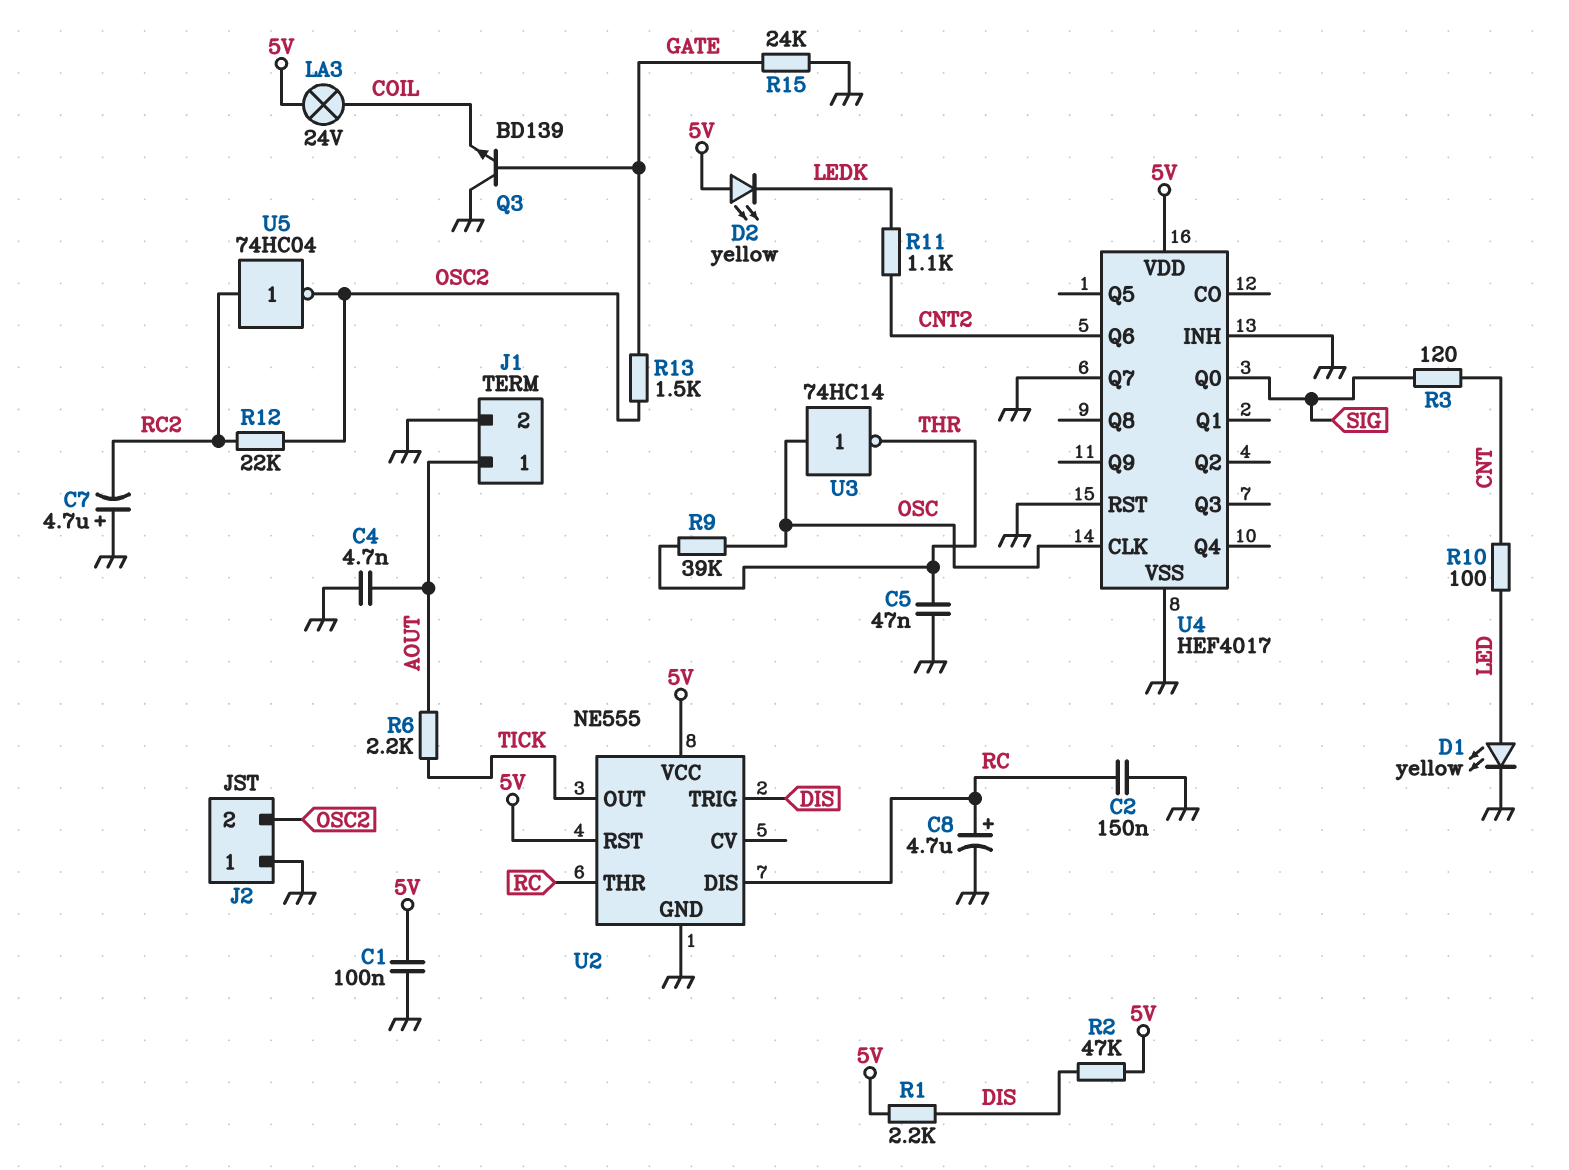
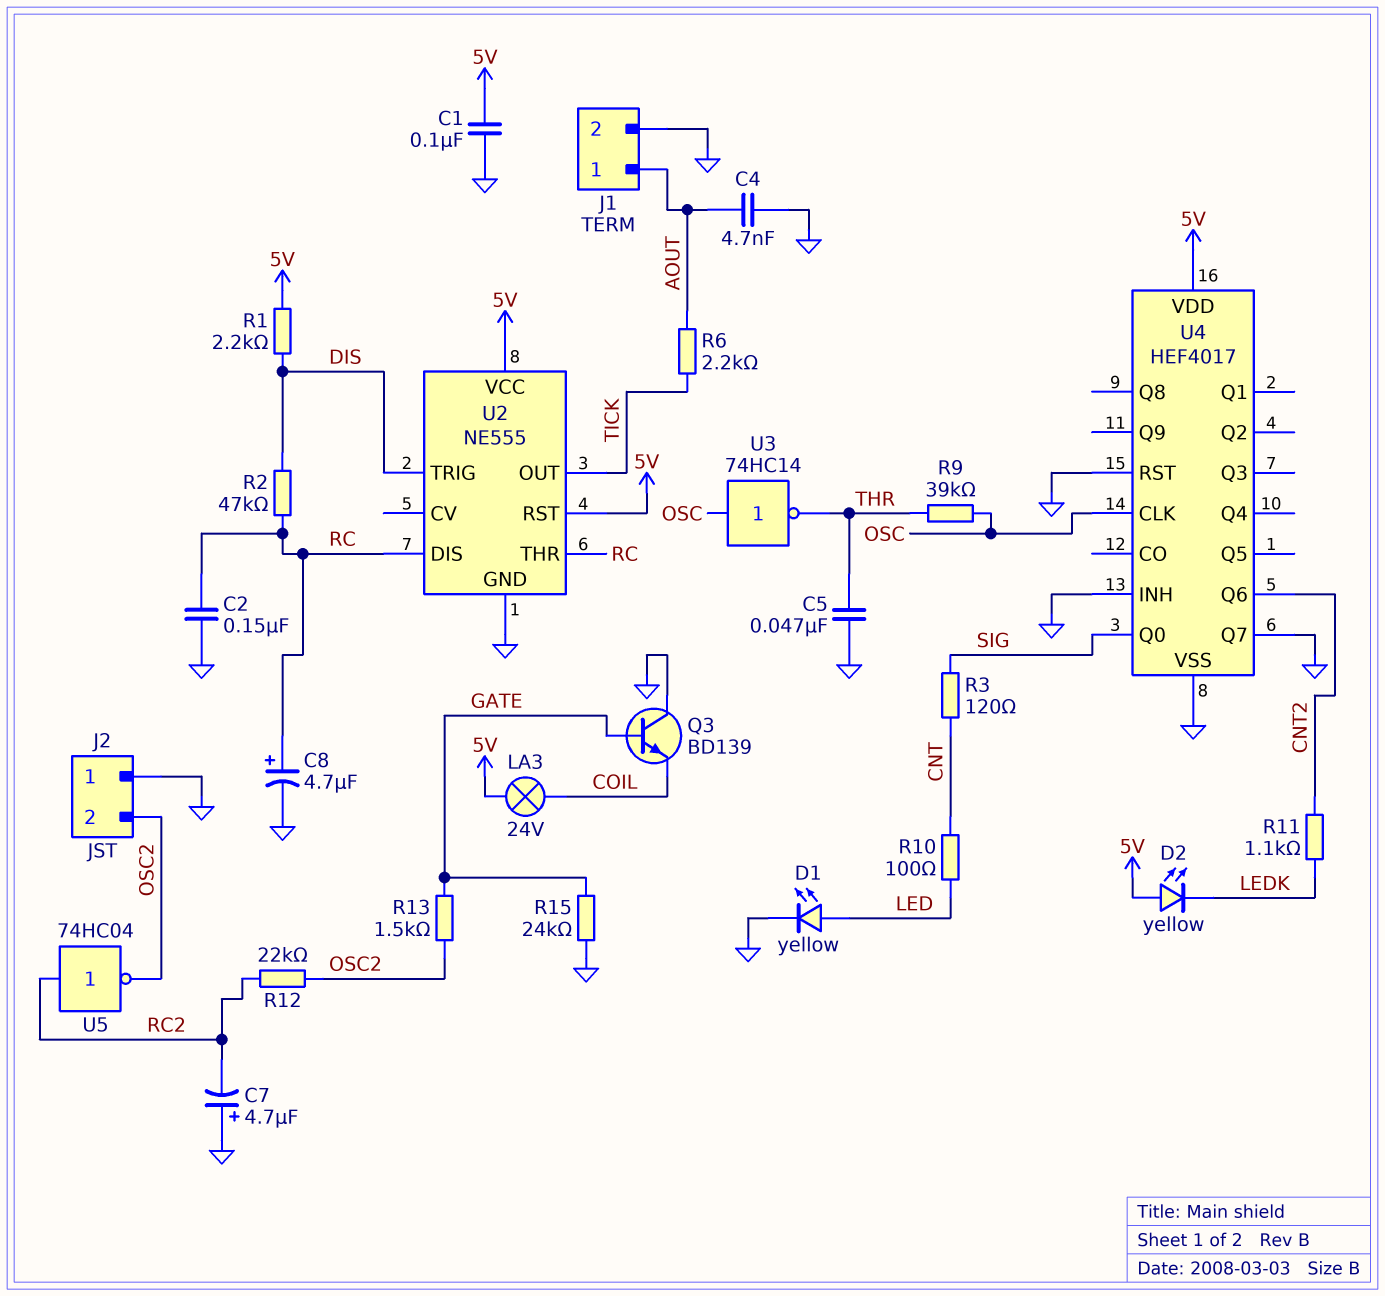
R2: 47k (5V, DIS) -> 47k (DIS, RC)

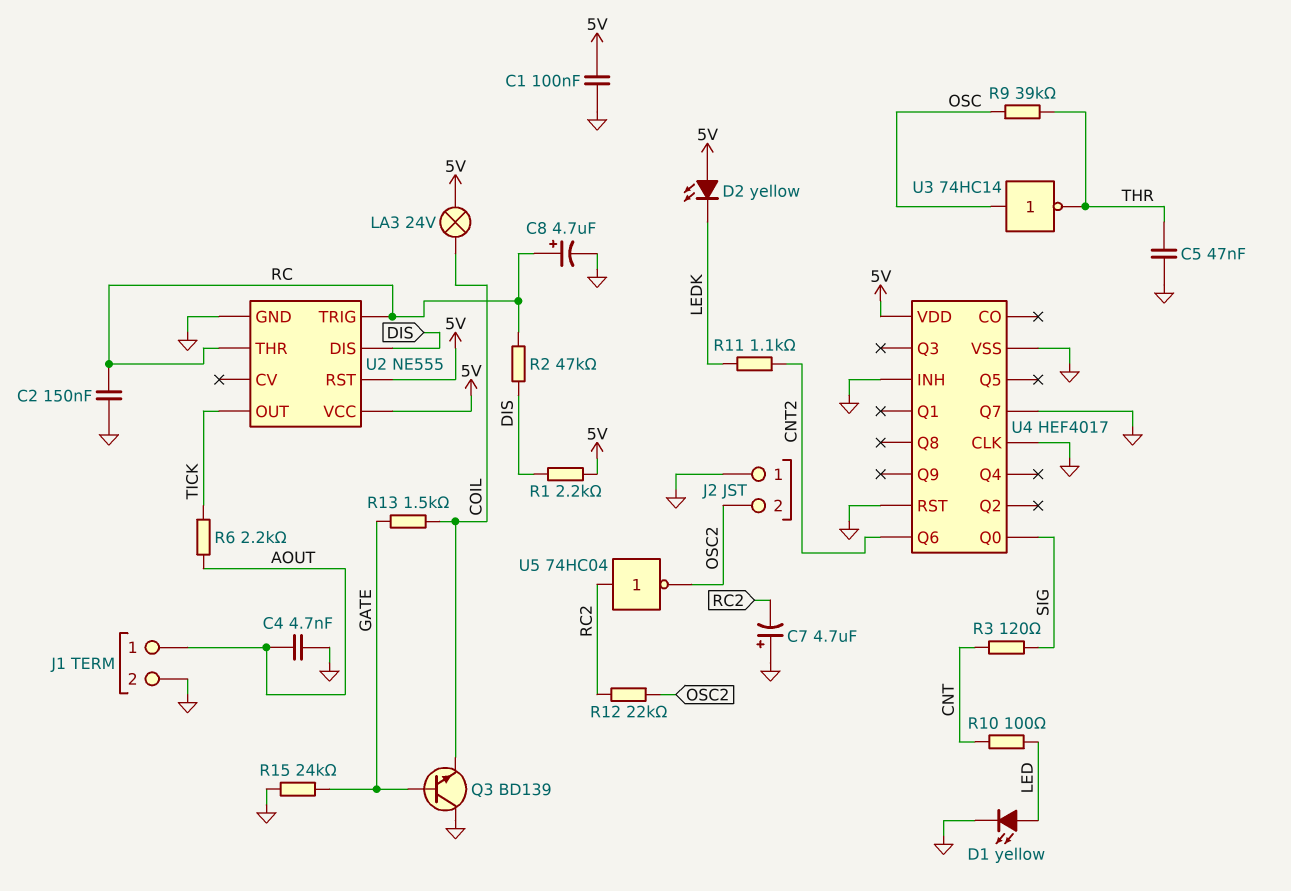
R13: 1.5k (GATE, OSC2) -> 1.5k (COIL, GATE)
U2 pin DIS: RC -> DIS
U2 pin TRIG: DIS -> RC
U4 pin CLK: OSC -> GND

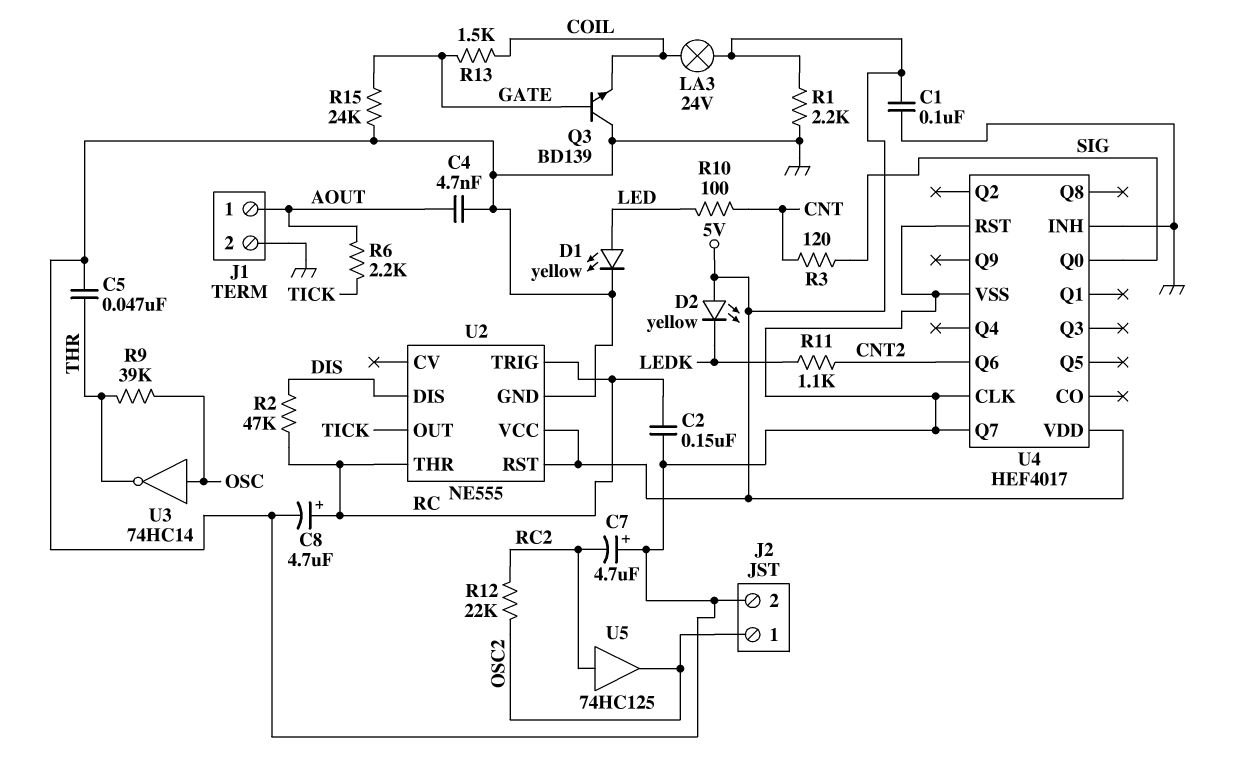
J2 pin 1: GND -> OSC2
J2 pin 2: OSC2 -> GND
R1: 2.2k (5V, DIS) -> 2.2k (5V, GND)
U5: NOT 74HC04 (in RC2, out OSC2) -> buffer 74HC125 (in RC2, out OSC2)

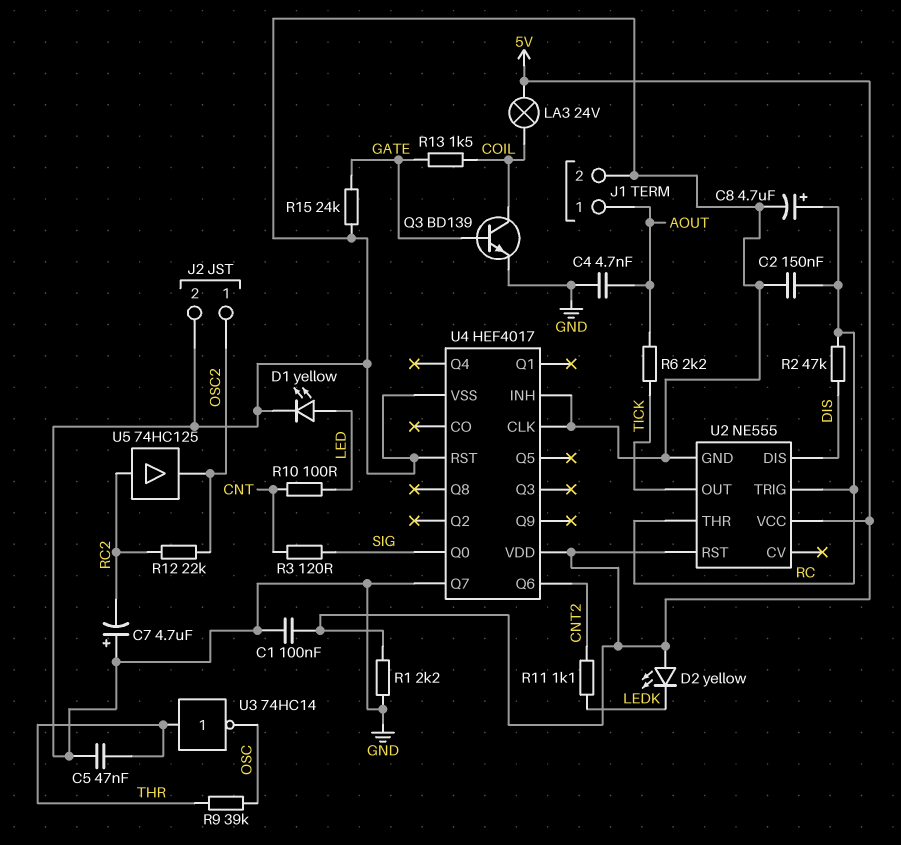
Q3: NPN BD139 (B GATE, C GND, E COIL) -> NPN BD139 (B GATE, C COIL, E GND)
U3: NOT 74HC14 (in OSC, out THR) -> NOT 74HC14 (in THR, out OSC)

